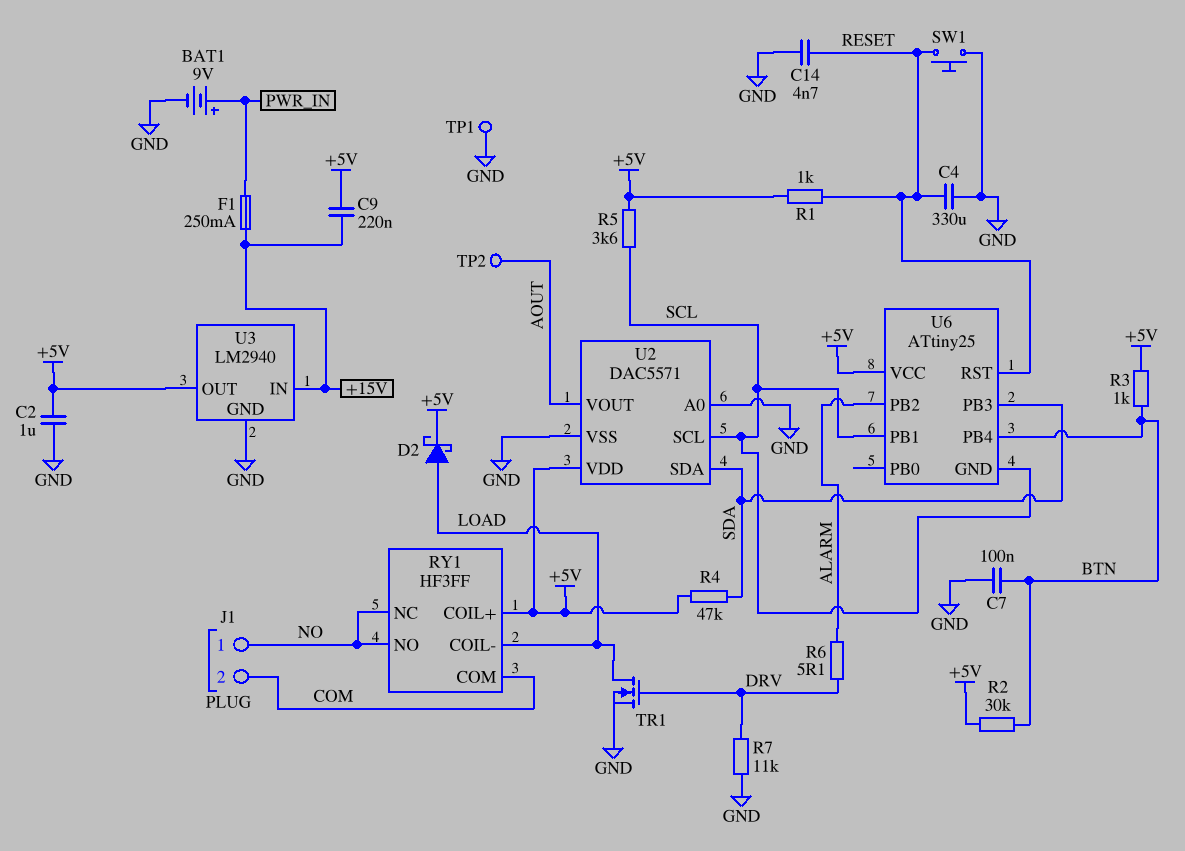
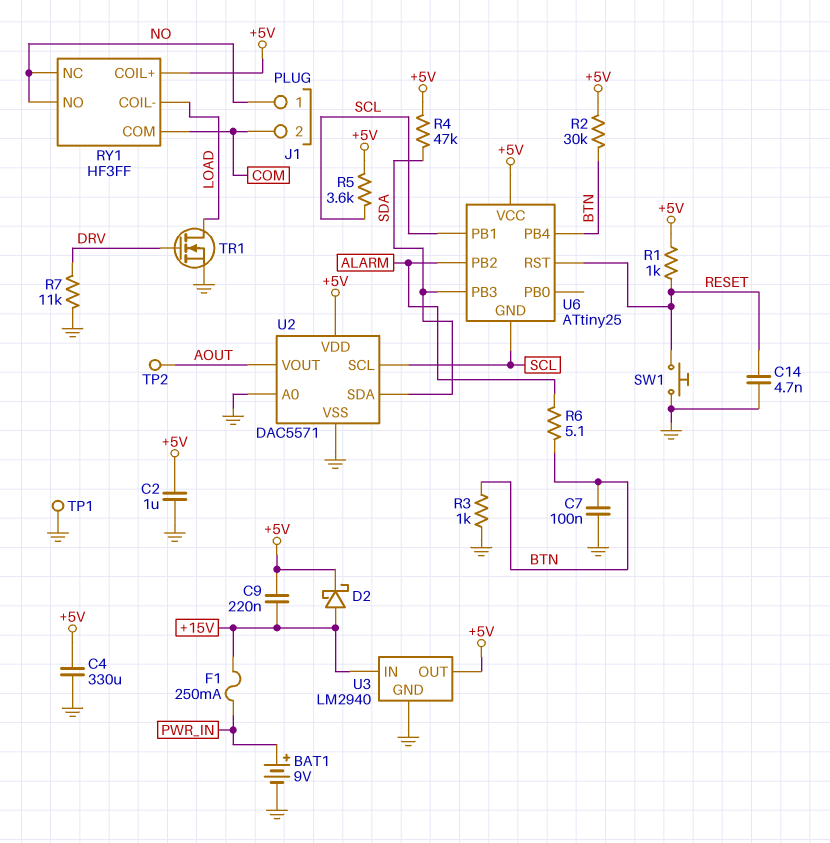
C4: 330uF (GND, RESET) -> 330uF (+5V, GND)
D2: schottky (A LOAD, K +5V) -> schottky (A +15V, K +5V)
R3: 1k (+5V, BTN) -> 1k (BTN, GND)
R6: 5.1 (ALARM, DRV) -> 5.1 (ALARM, BTN)

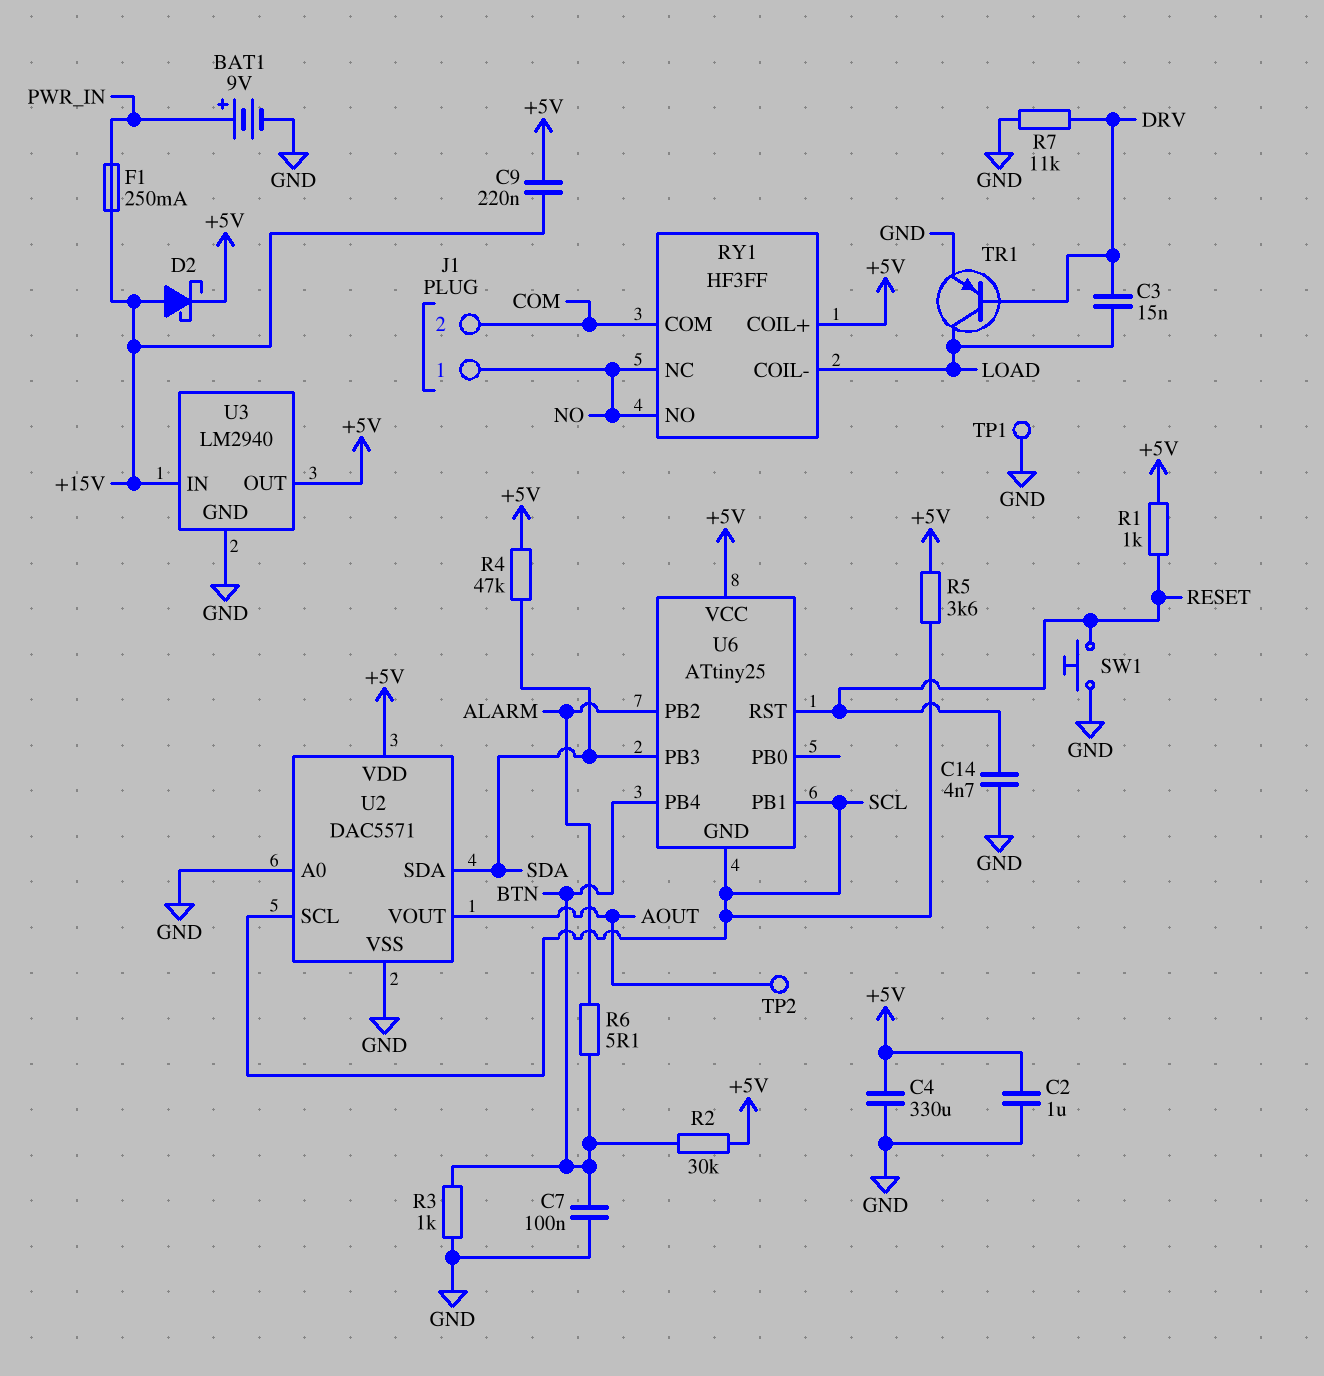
C3: none -> 15nF (DRV, LOAD)
TR1: NMOS (G DRV, D LOAD, S GND) -> PNP (B DRV, C LOAD, E GND)

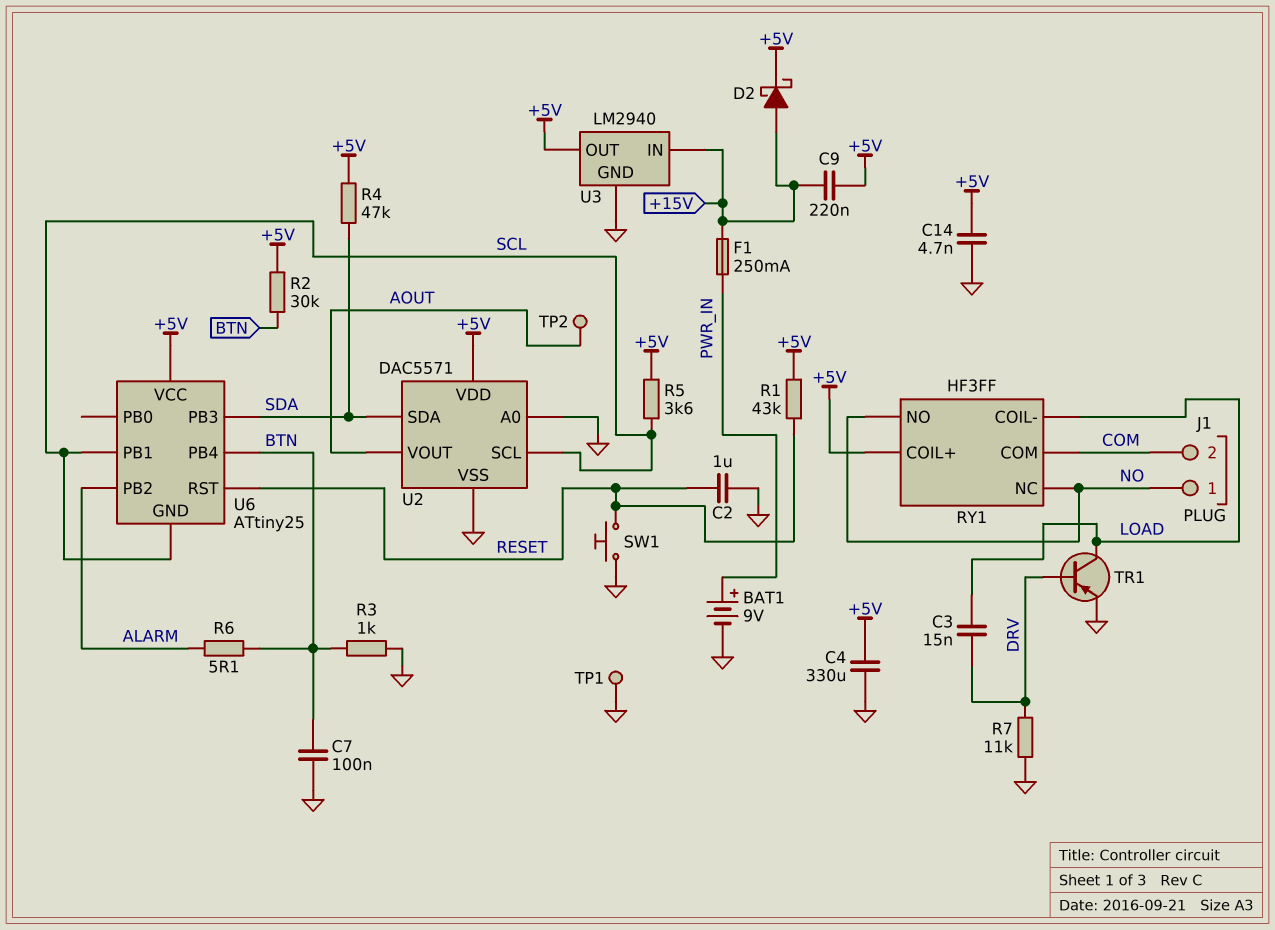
C2: 1uF (+5V, GND) -> 1uF (GND, RESET)
C14: 4.7nF (GND, RESET) -> 4.7nF (+5V, GND)
R1: 1k (+5V, RESET) -> 43k (+5V, RESET)

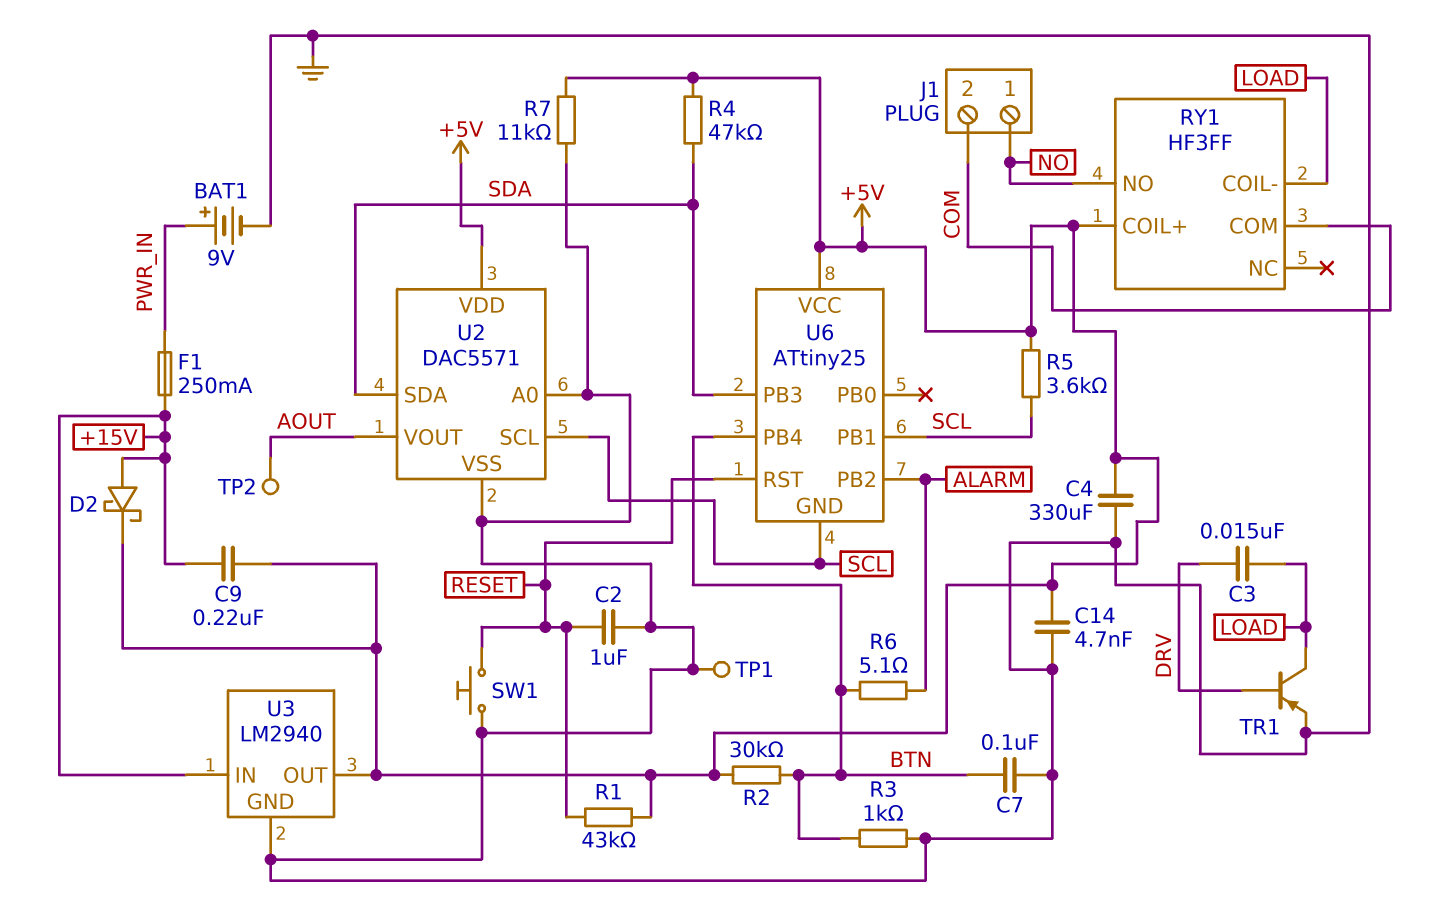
R7: 11k (DRV, GND) -> 11k (+5V, GND)
RY1 pin NC: NO -> none

